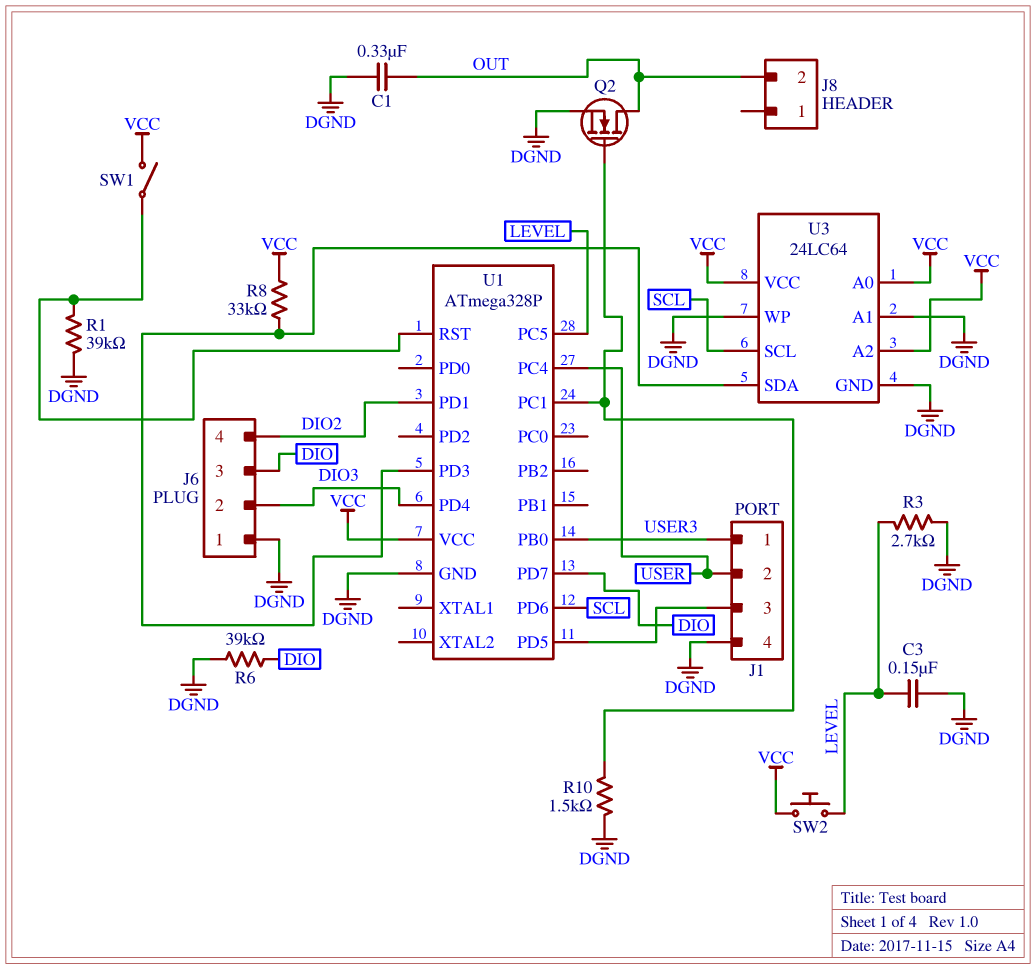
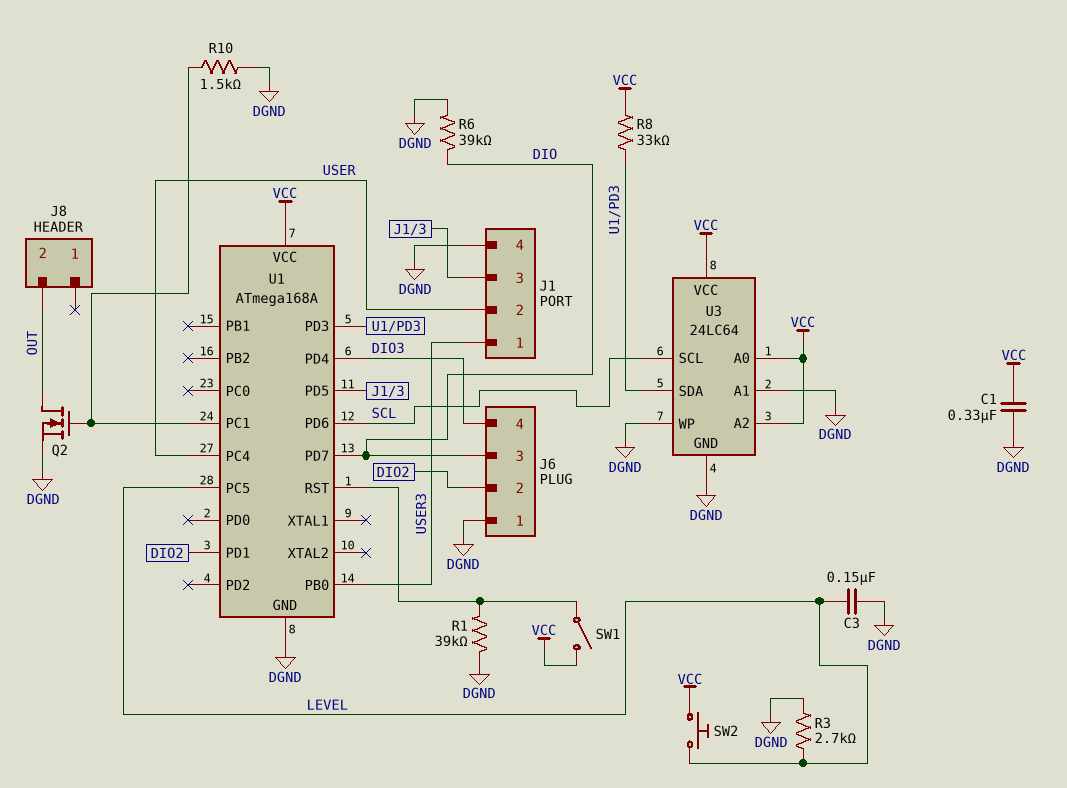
C1: 330nF (DGND, OUT) -> 330nF (DGND, VCC)
J6 pin 2: DIO3 -> DIO2
J6 pin 4: DIO2 -> DIO3
U1: ATmega328P -> ATmega168A

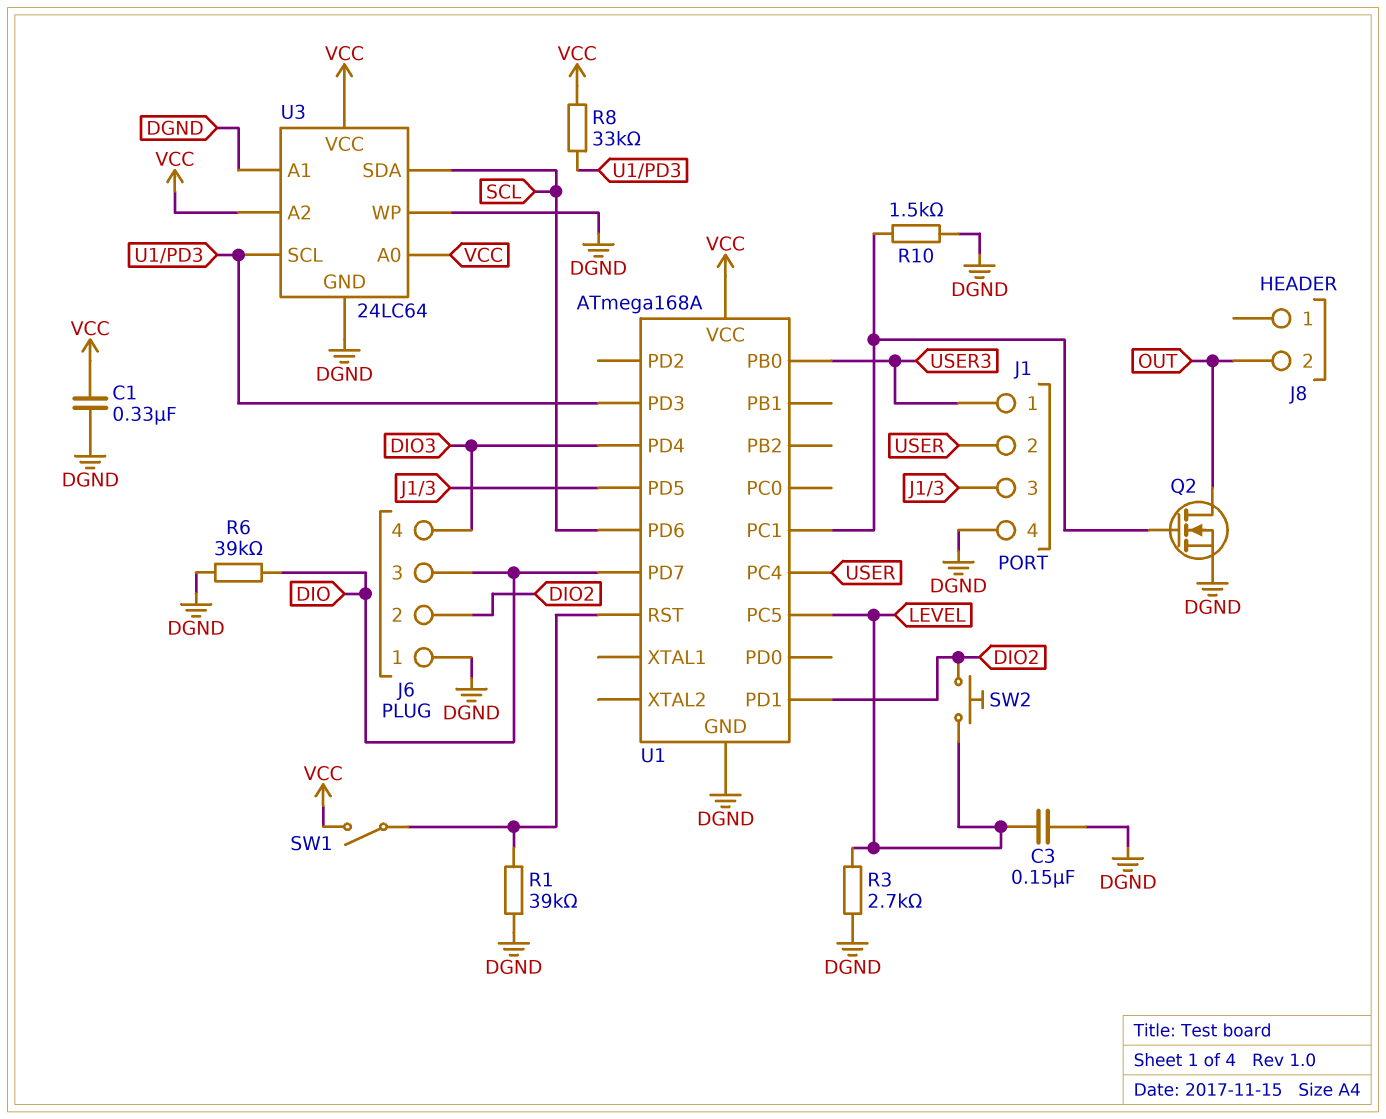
SW2: button (LEVEL, VCC) -> button (DIO2, LEVEL)
U3 pin SCL: SCL -> U1/PD3
U3 pin SDA: U1/PD3 -> SCL

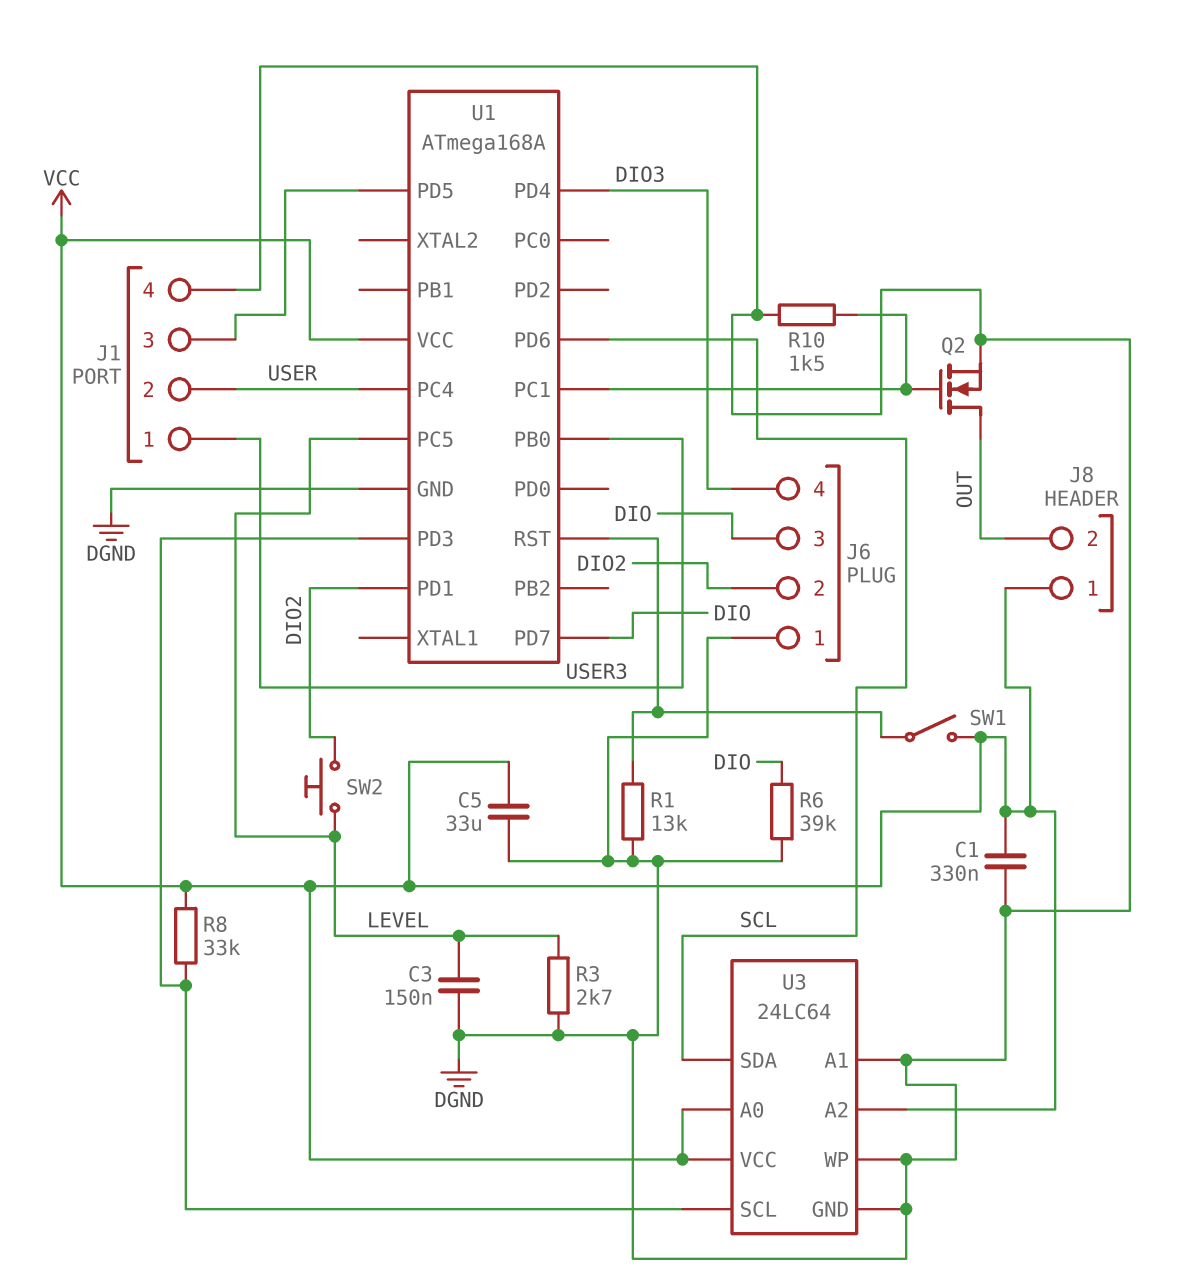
C5: none -> 33uF (DGND, VCC)
J8 pin 1: none -> VCC
R1: 39k (DGND, U1/RST) -> 13k (DGND, U1/RST)

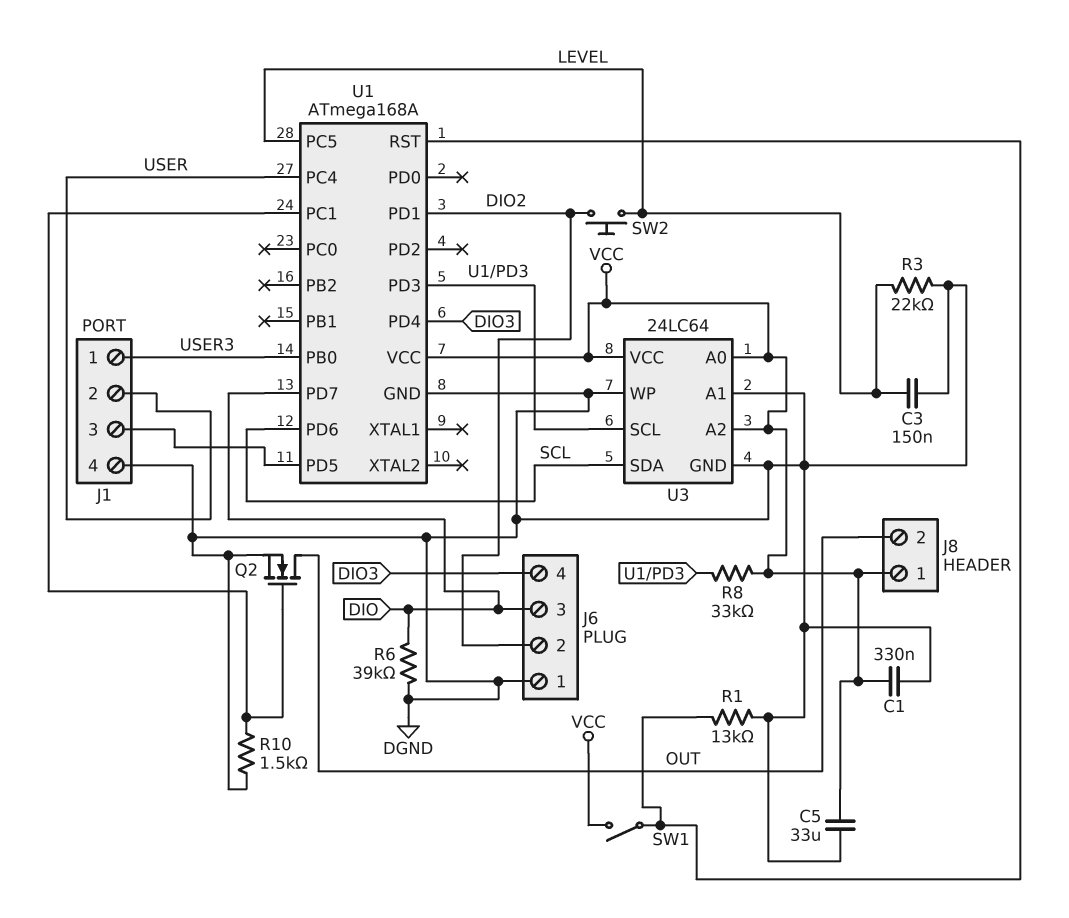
R3: 2.7k (DGND, LEVEL) -> 22k (DGND, LEVEL)

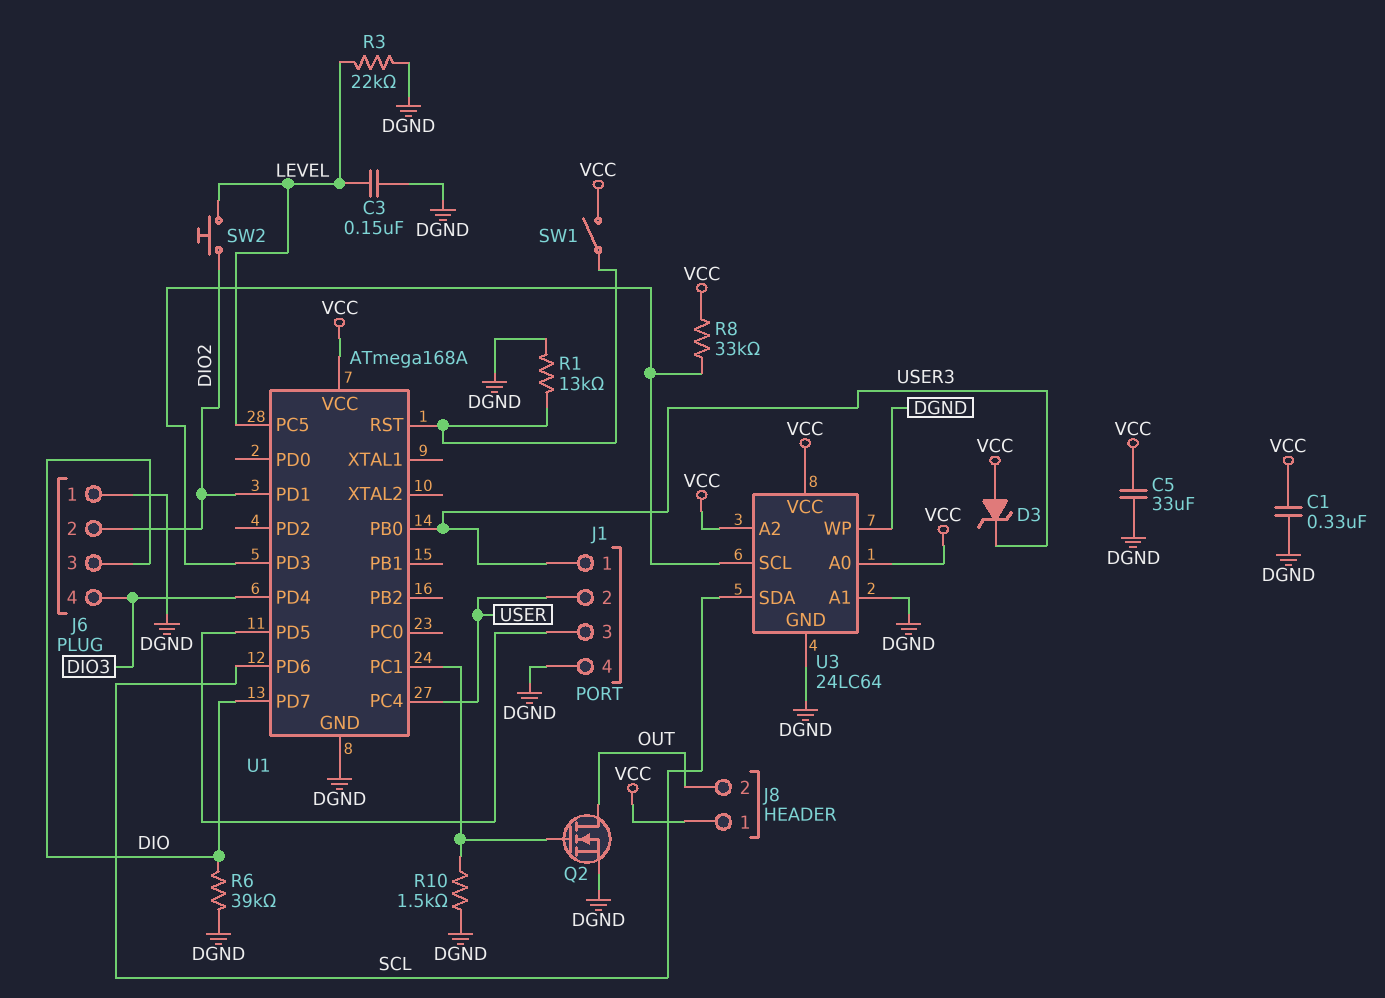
D3: none -> zener (A VCC, K USER3)

